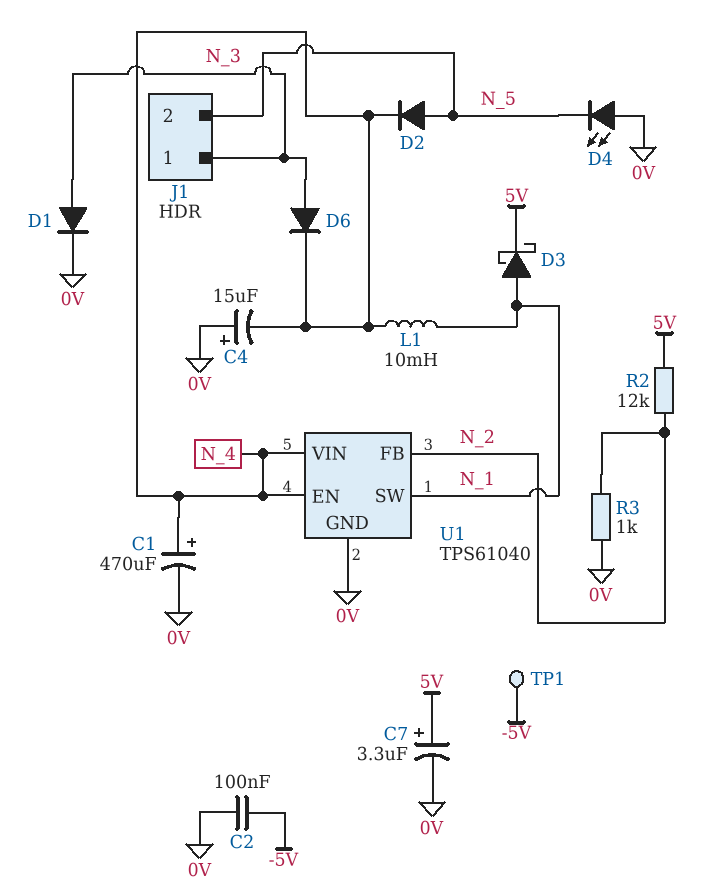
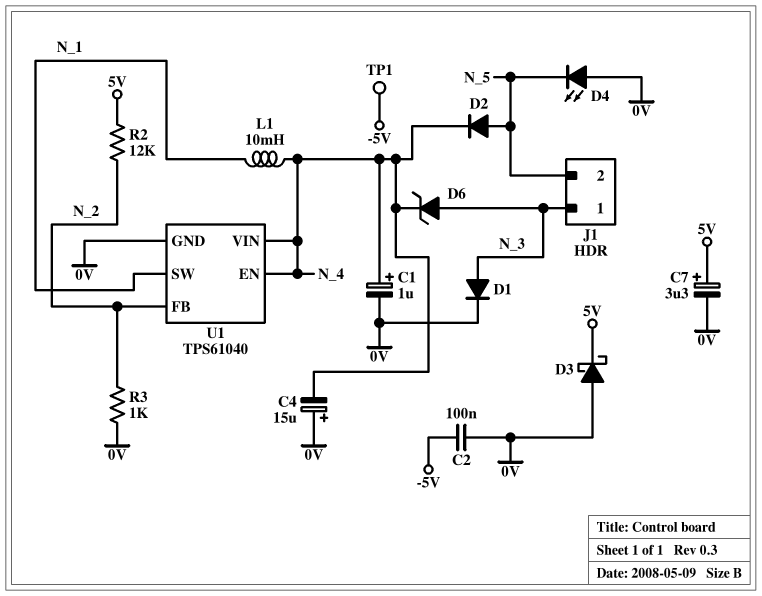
C1: 470uF (plus N_4, minus 0V) -> 1uF (plus N_4, minus 0V)
D3: schottky (A N_1, K 5V) -> schottky (A 0V, K 5V)
D6: diode (A N_3, K N_4) -> zener (A N_3, K N_4)

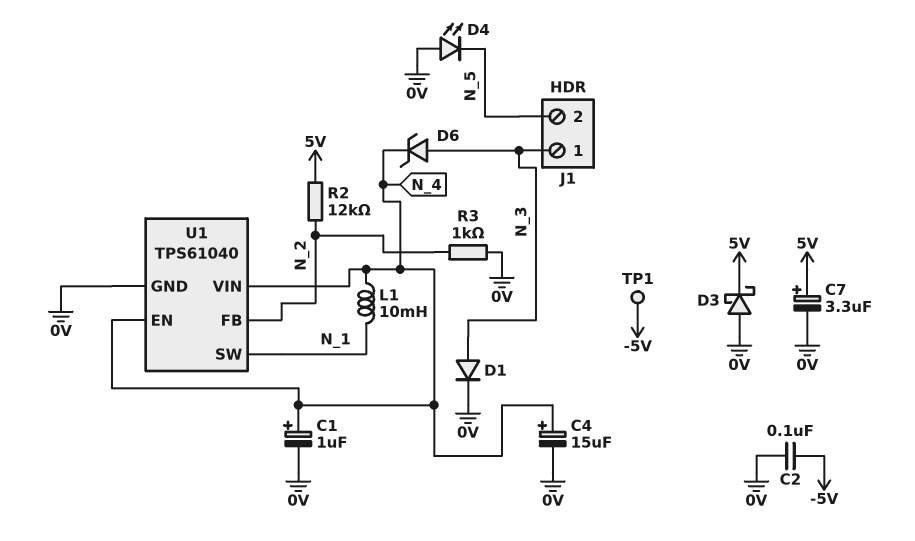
C4: 15uF (plus 0V, minus N_4) -> 15uF (plus N_4, minus 0V)
D2: diode (A N_5, K N_4) -> none

